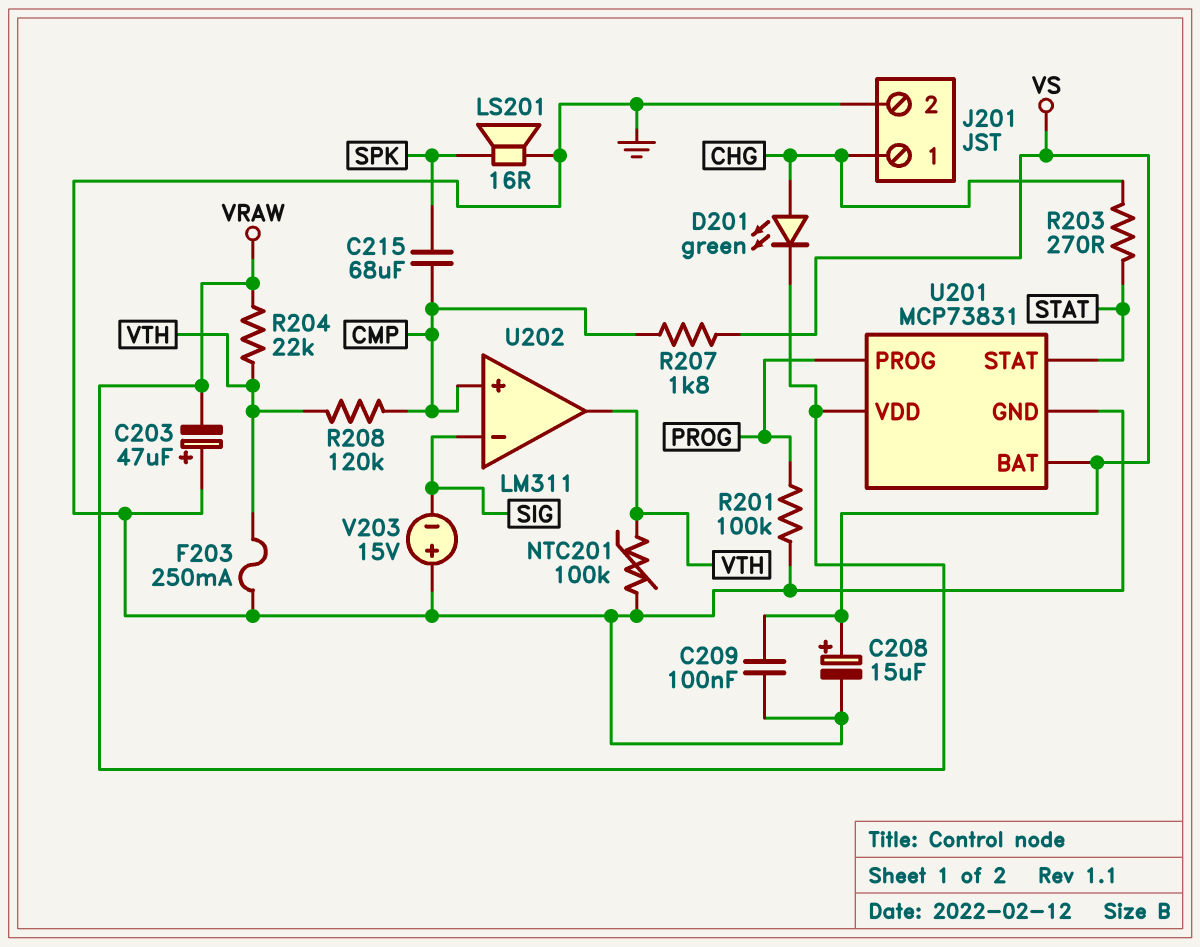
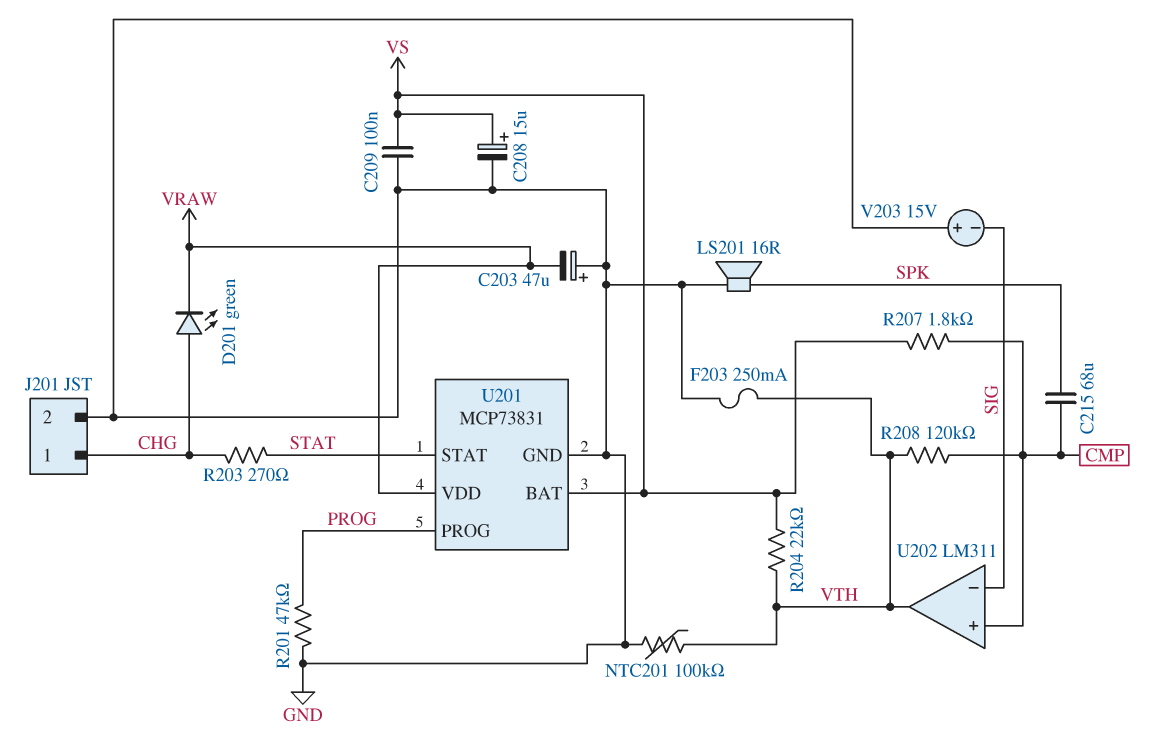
R201: 100k (GND, PROG) -> 47k (GND, PROG)
R204: 22k (VRAW, VTH) -> 22k (VS, VTH)

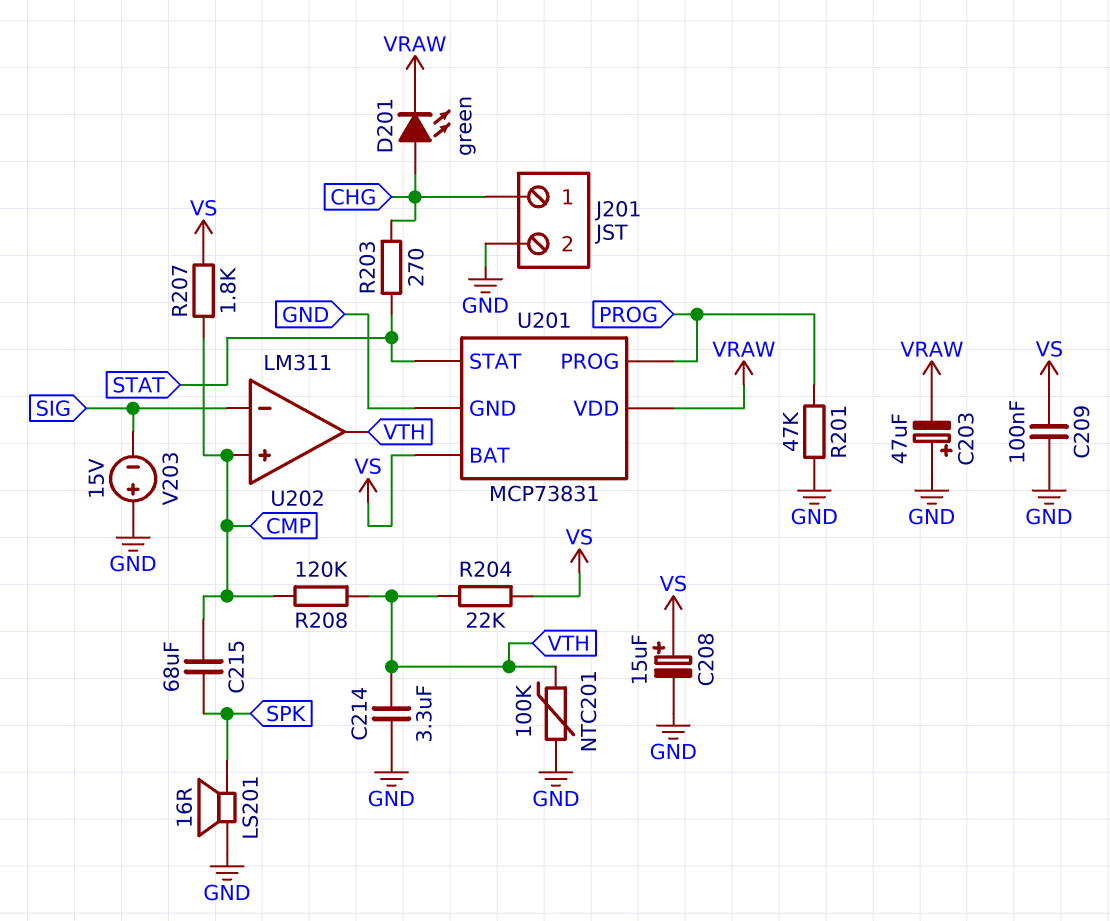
C214: none -> 3.3uF (GND, VTH)
F203: 250mA (GND, VTH) -> none

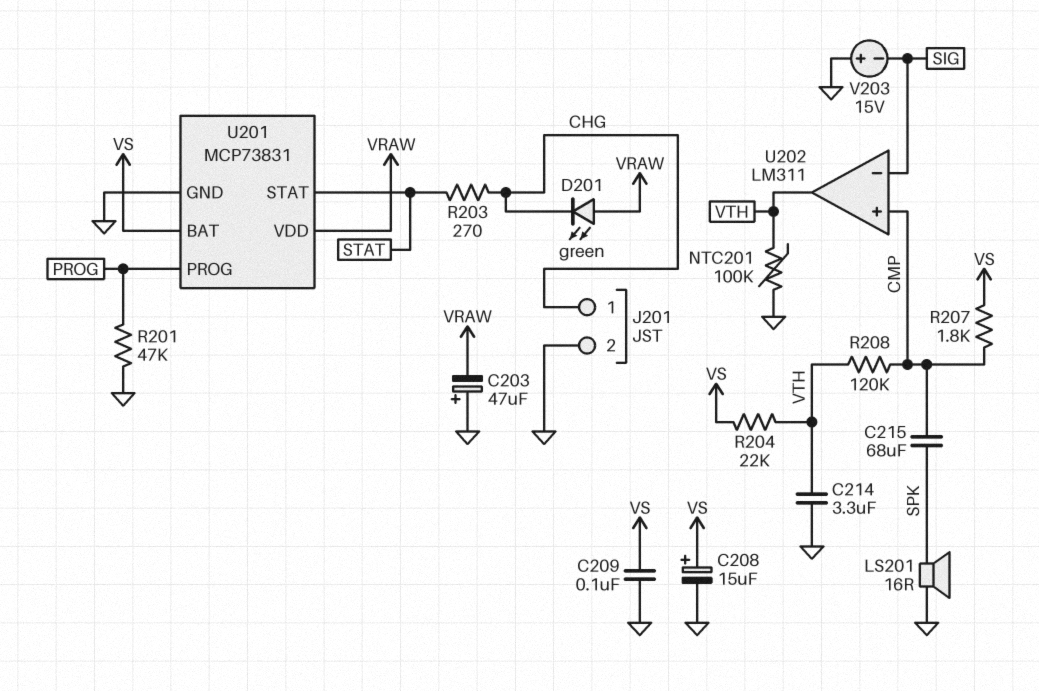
D201: LED green (A CHG, K VRAW) -> LED green (A VRAW, K CHG)

